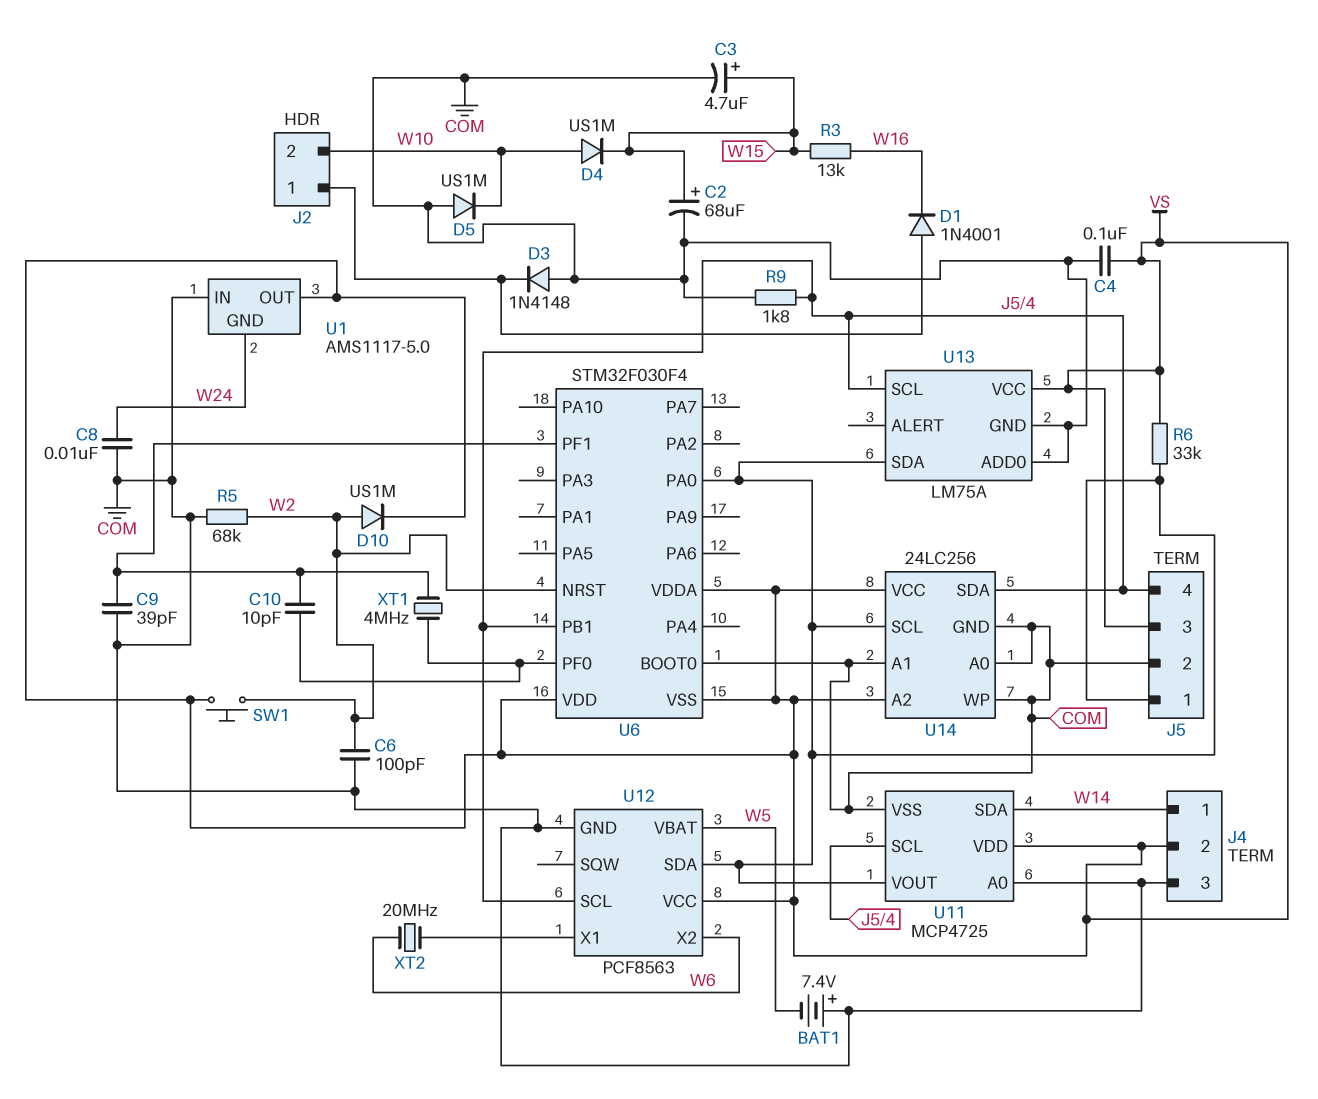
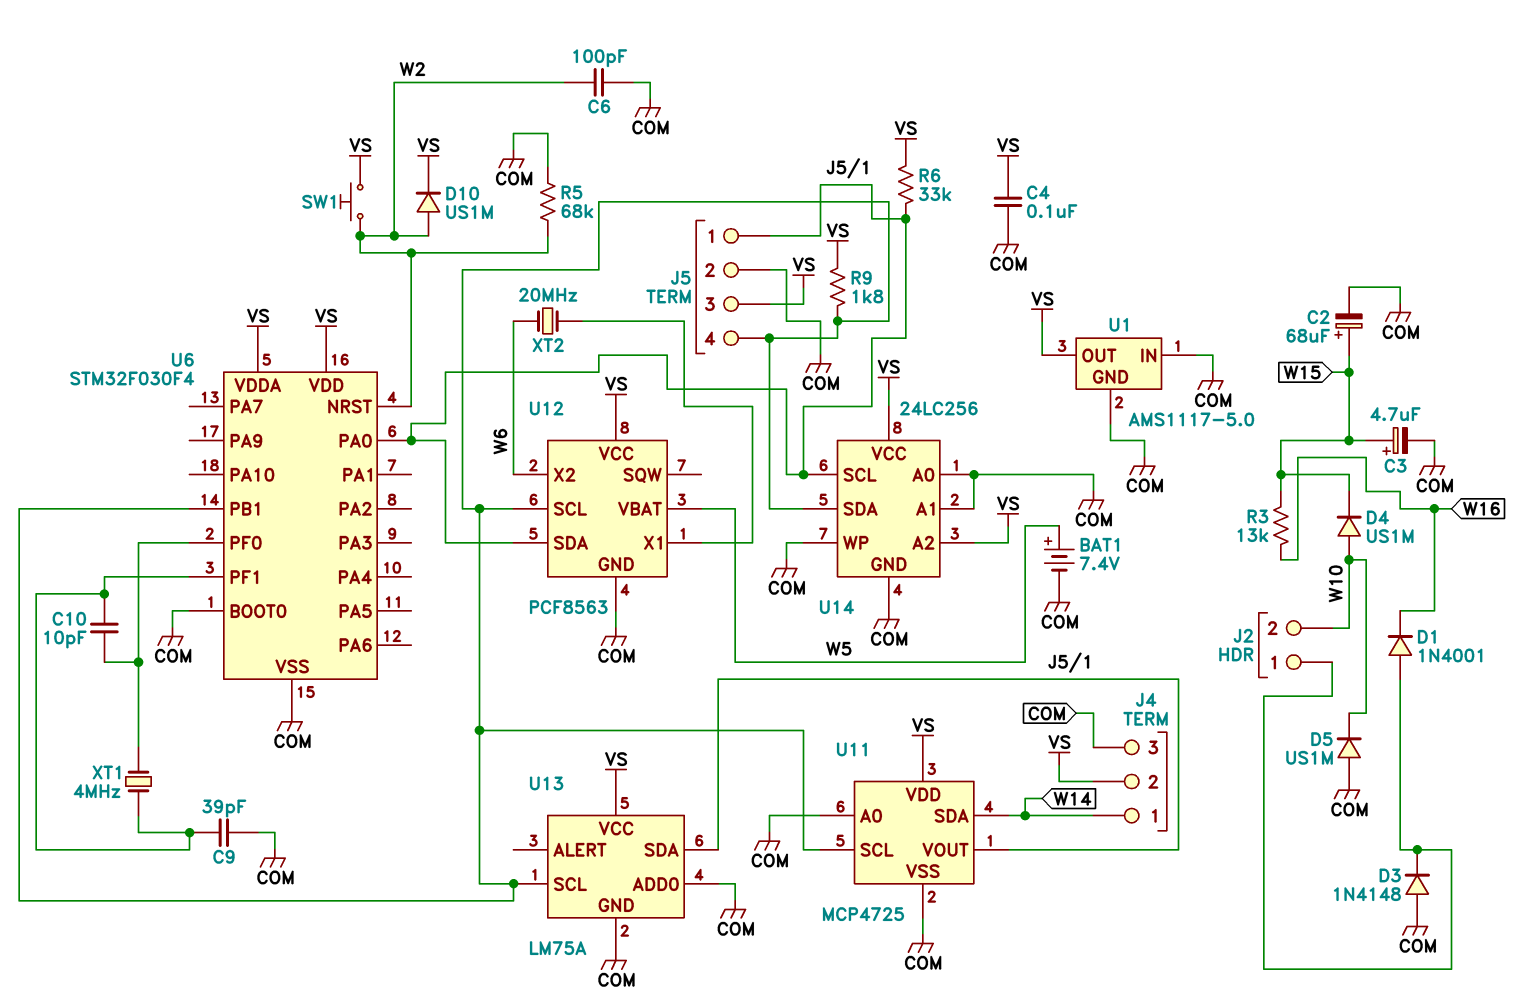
BAT1: 7.4V (plus COM, minus W5) -> 7.4V (plus W5, minus COM)
C8: 10nF (COM, W24) -> none
R9: 1.8k (COM, J5/4) -> 1.8k (J5/4, VS)
U1 pin GND: W24 -> COM
U6 pin VSS: VS -> COM

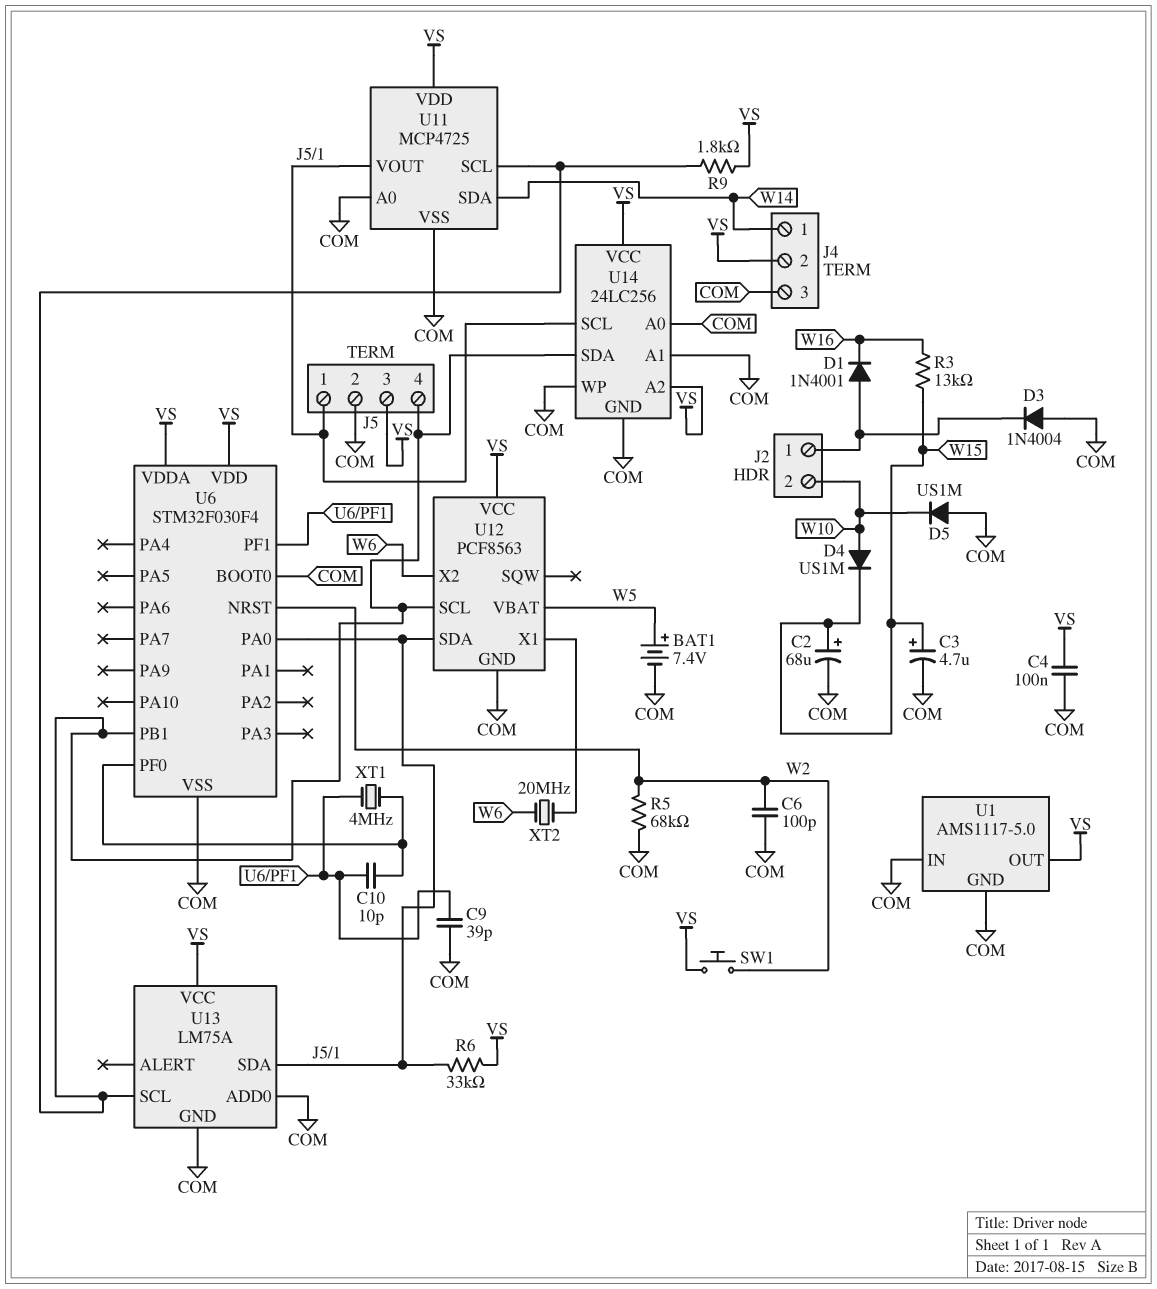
D3: diode 1N4148 (A COM, K J2/1) -> diode 1N4004 (A COM, K J2/1)
D10: diode US1M (A W2, K VS) -> none

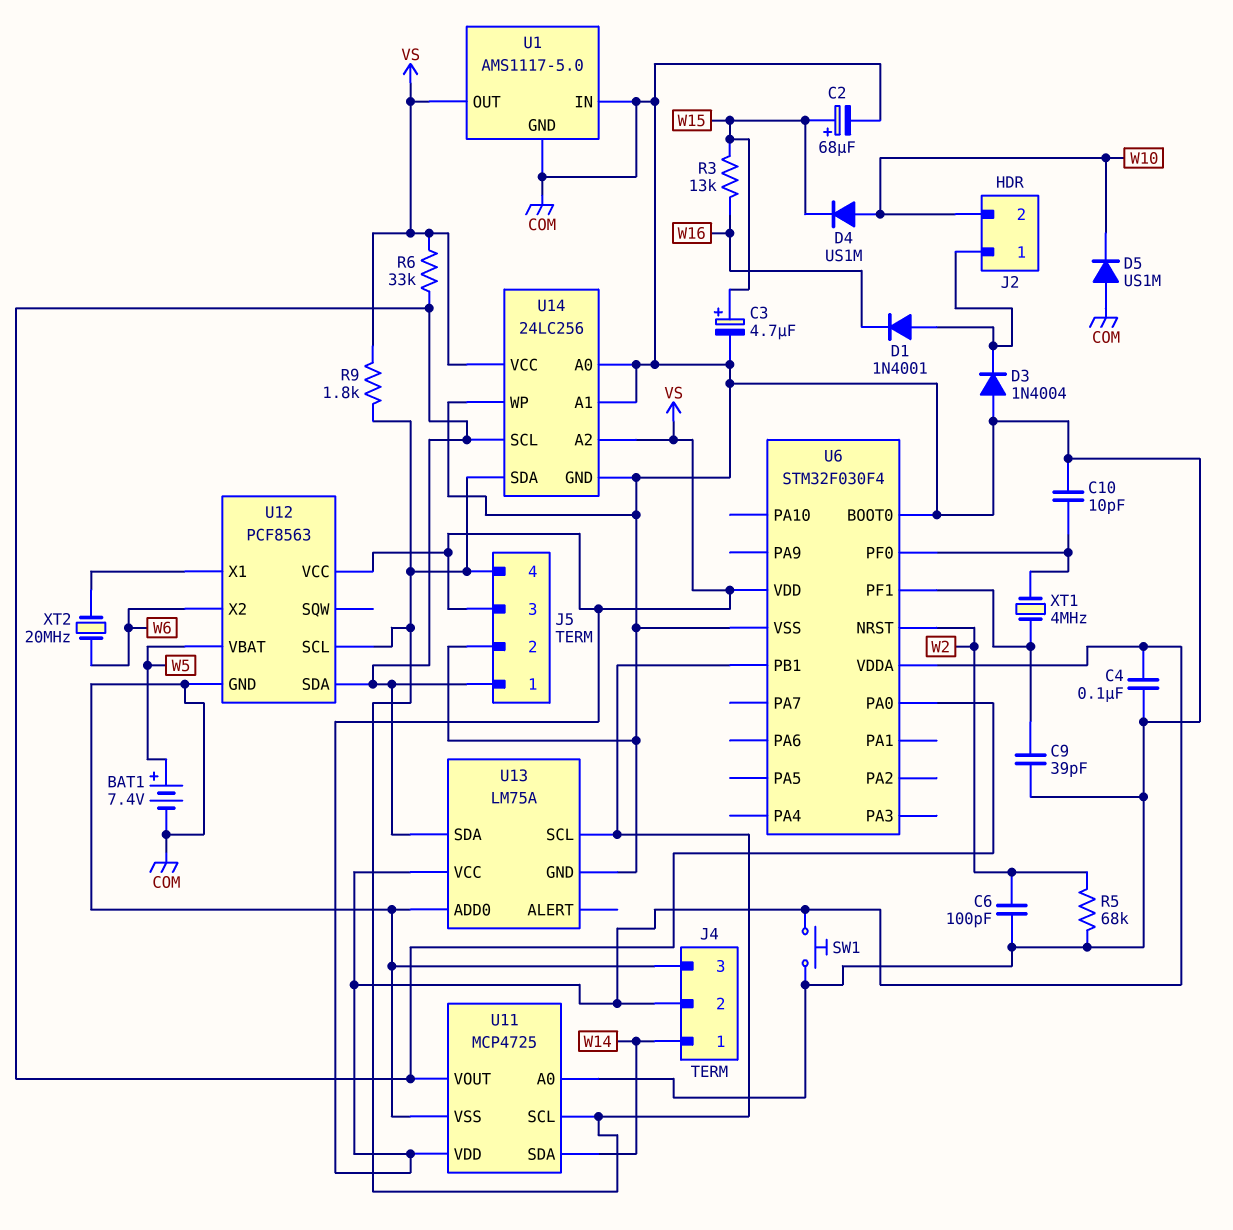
C10: 10pF (U6/PF0, U6/PF1) -> 10pF (COM, U6/PF0)
SW1: button (VS, W2) -> button (COM, VS)

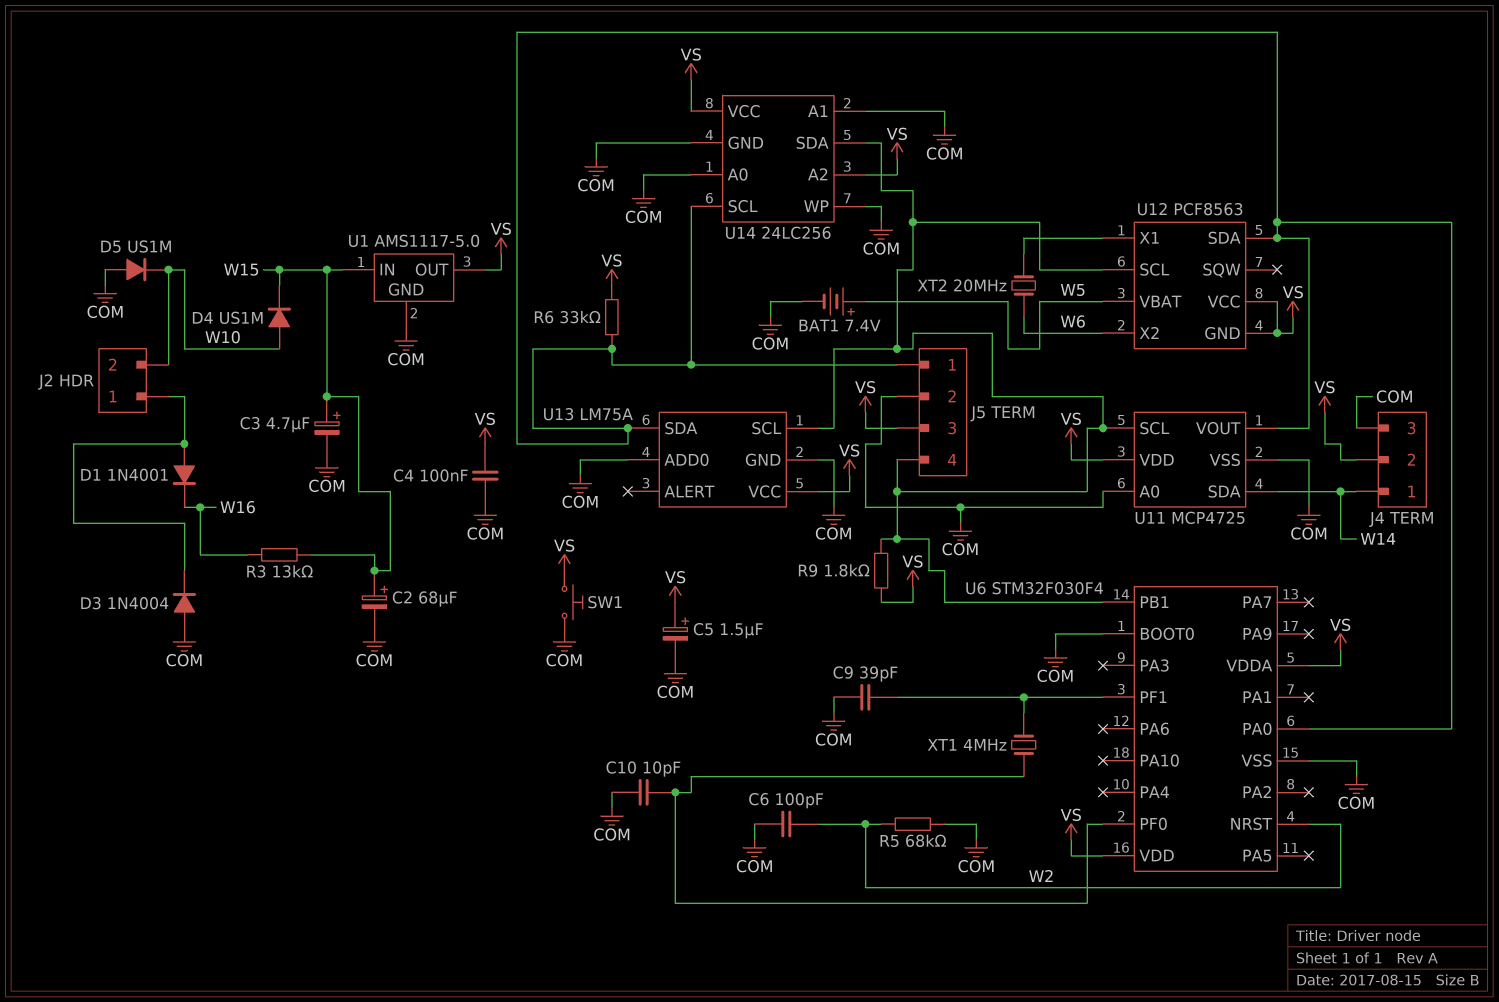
C5: none -> 1.5uF (plus VS, minus COM)
U1 pin IN: COM -> W15
U12 pin GND: COM -> VS

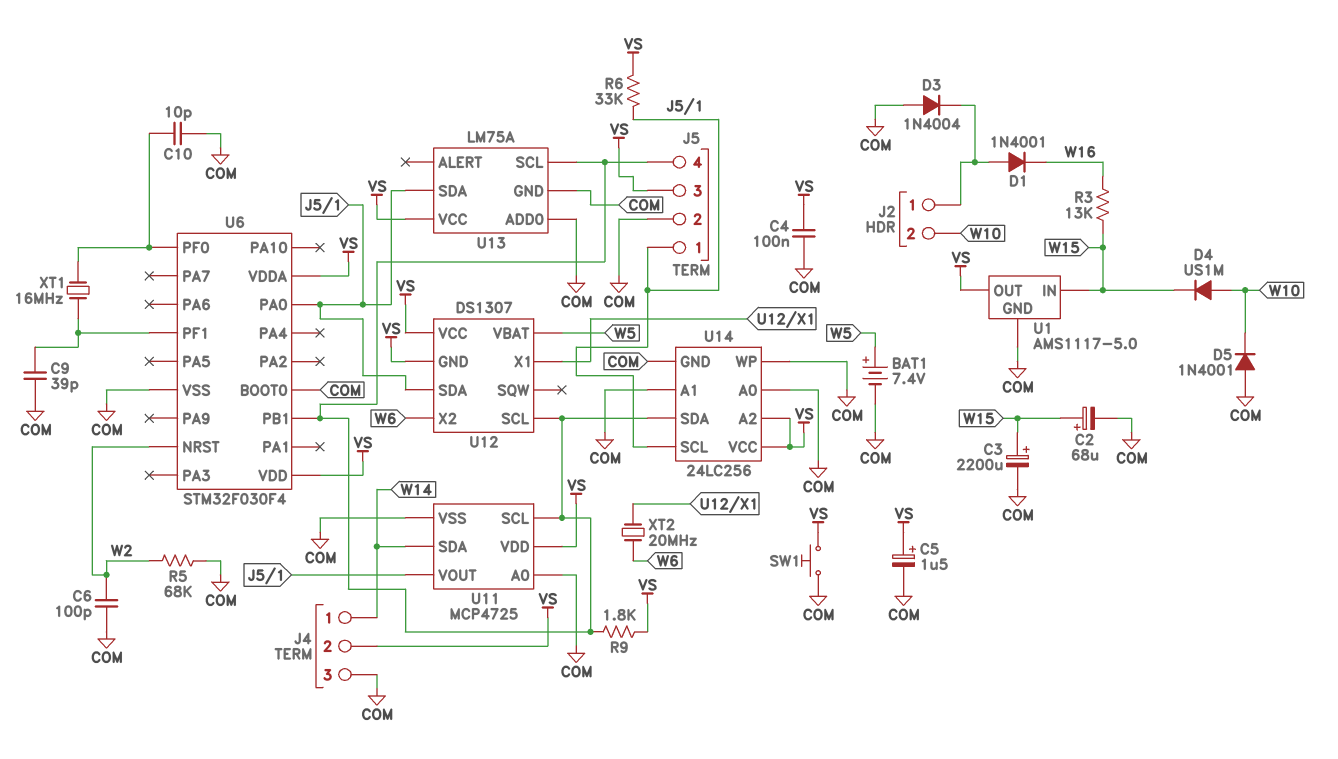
C3: 4.7uF (plus W15, minus COM) -> 2200uF (plus W15, minus COM)
D5: diode US1M (A COM, K W10) -> diode 1N4001 (A COM, K W10)
U12: PCF8563 -> DS1307
XT1: 4MHz (U6/PF0, U6/PF1) -> 16MHz (U6/PF0, U6/PF1)

